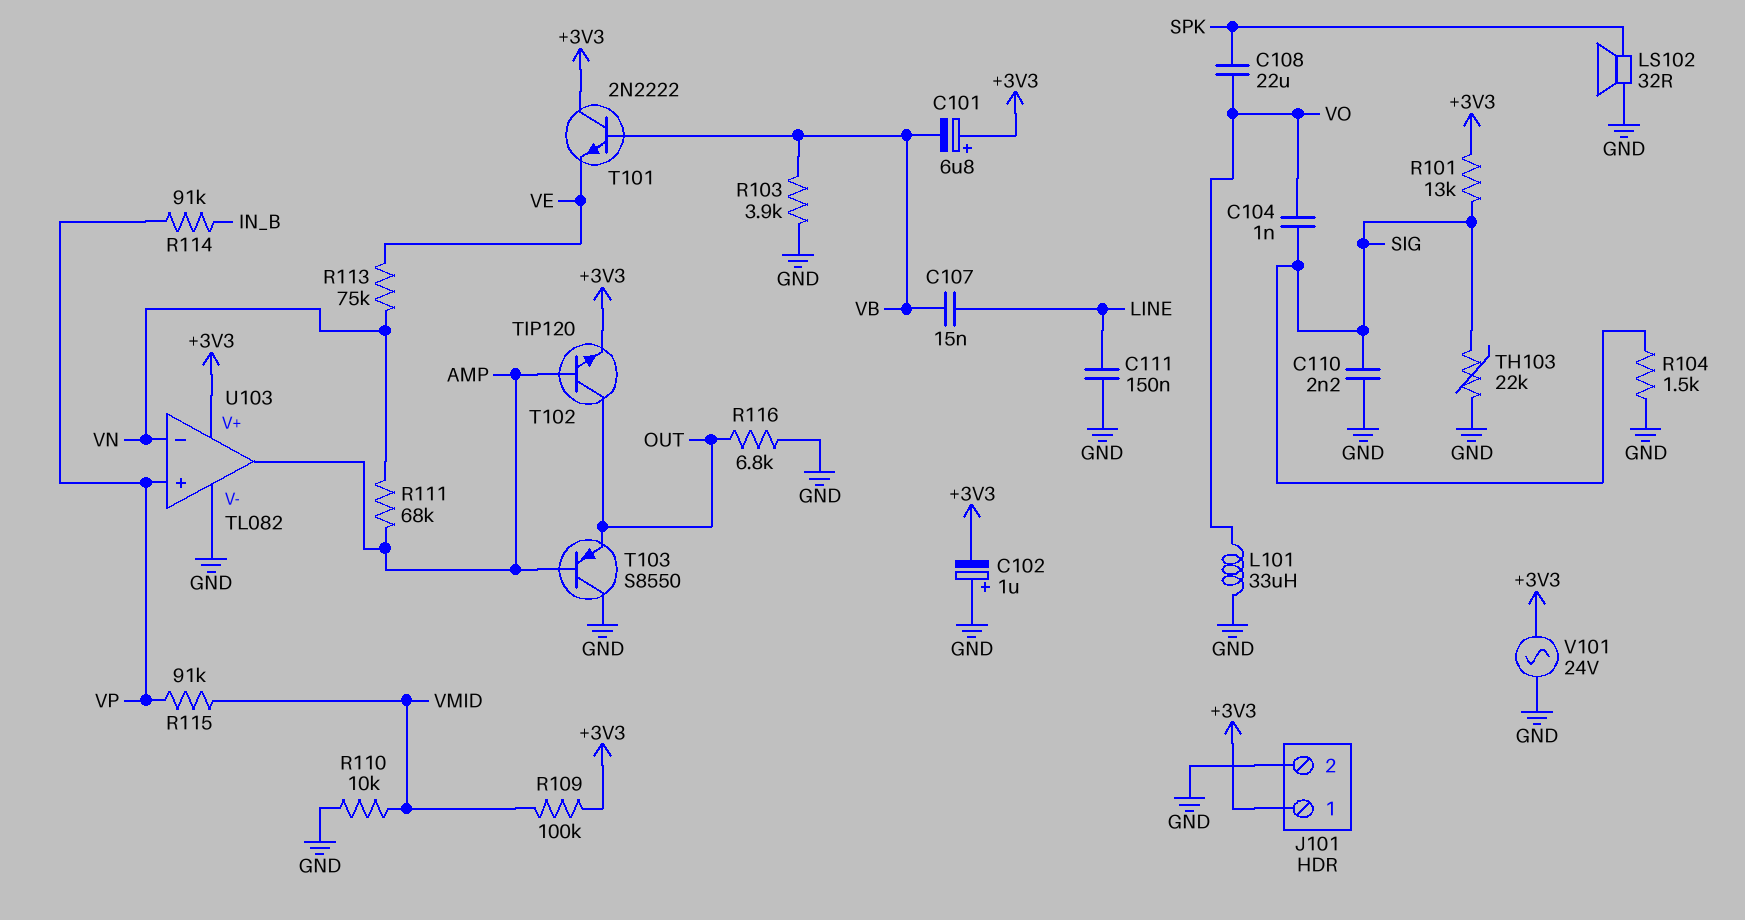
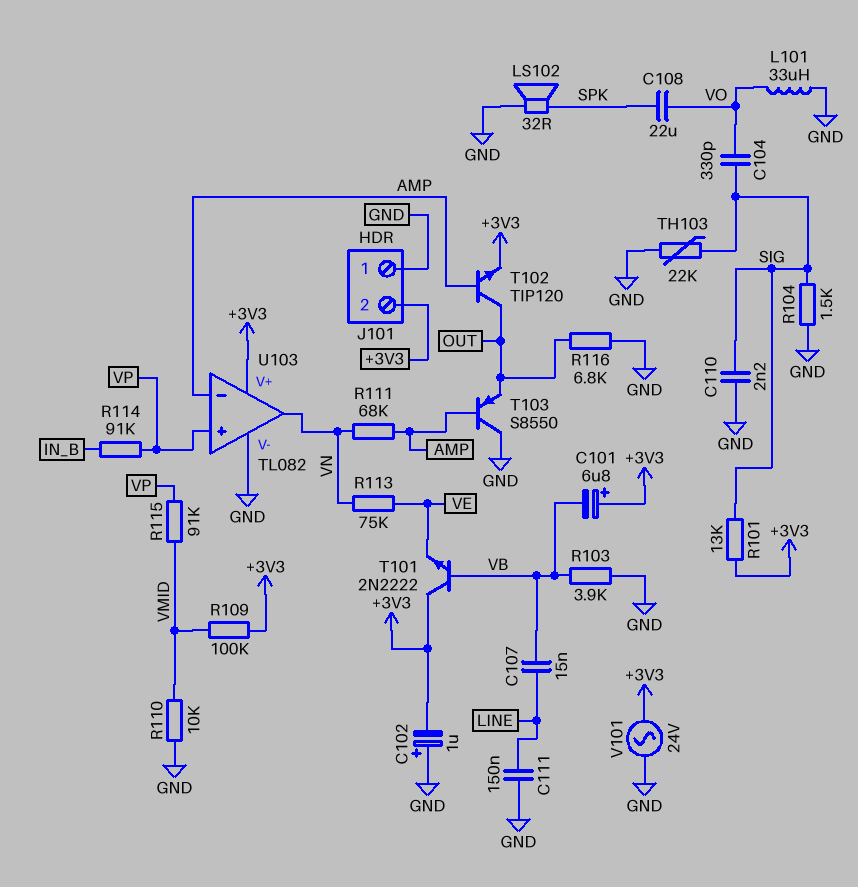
C104: 1nF (SIG, VO) -> 330pF (SIG, VO)
J101 pin 1: +3V3 -> GND
J101 pin 2: GND -> +3V3
U103 pin in-: VN -> AMP
U103 pin out: AMP -> VN

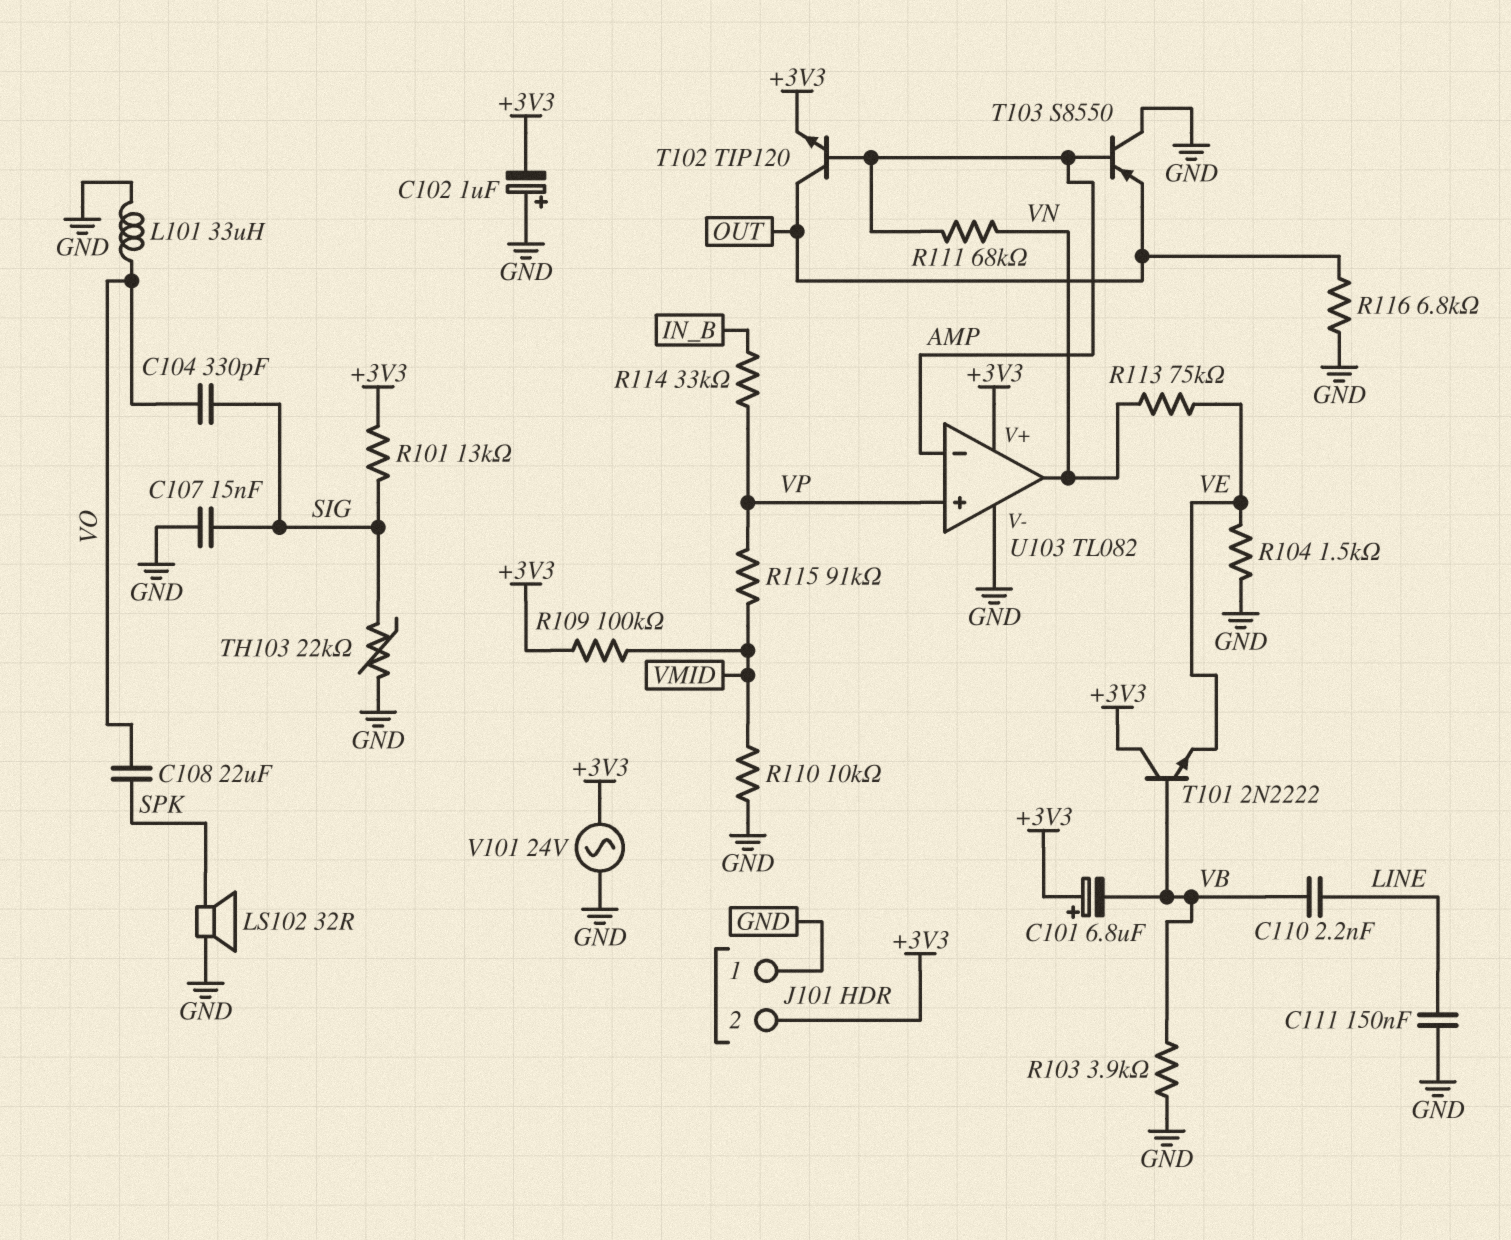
C107: 15nF (LINE, VB) -> 15nF (GND, SIG)
C110: 2.2nF (GND, SIG) -> 2.2nF (LINE, VB)
R104: 1.5k (GND, SIG) -> 1.5k (GND, VE)
R114: 91k (IN_B, VP) -> 33k (IN_B, VP)

